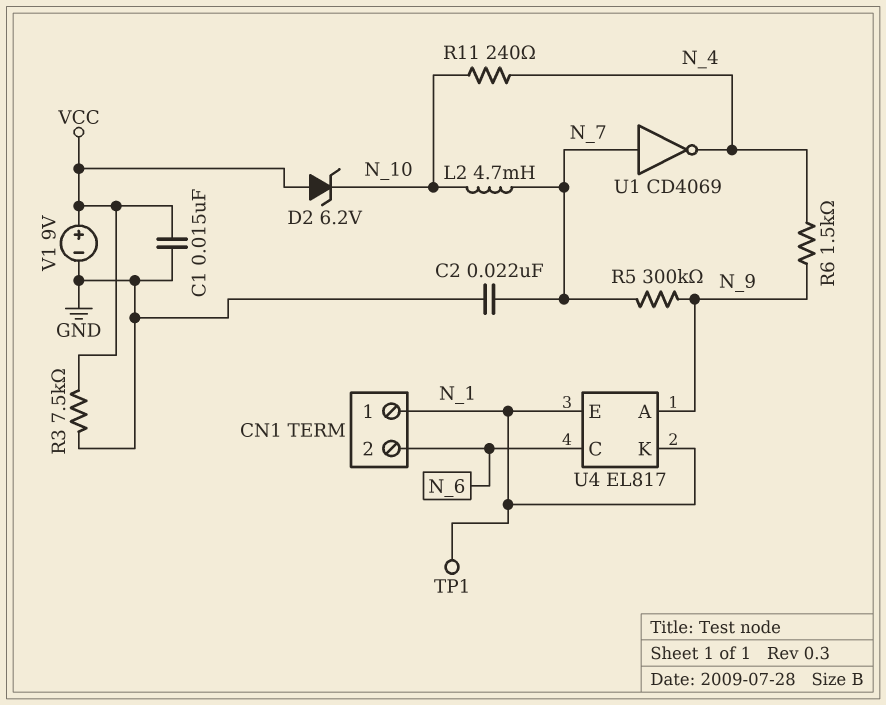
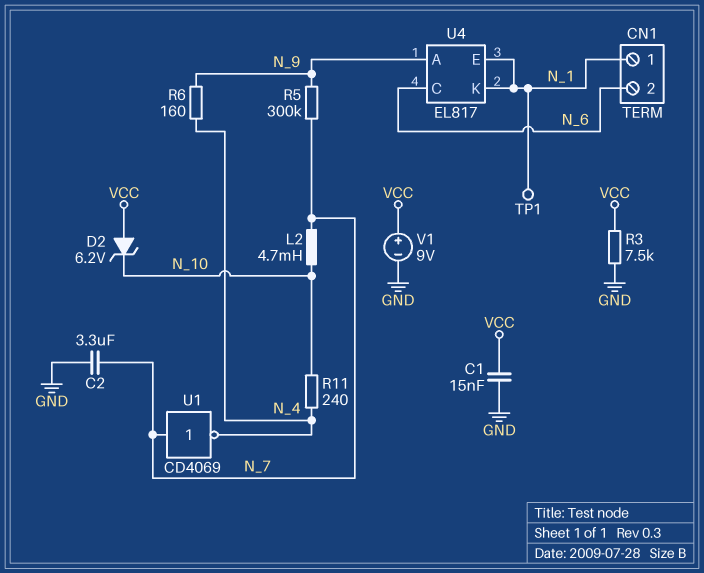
C2: 22nF (GND, N_7) -> 3.3uF (GND, N_7)
R6: 1.5k (N_4, N_9) -> 160 (N_4, N_9)

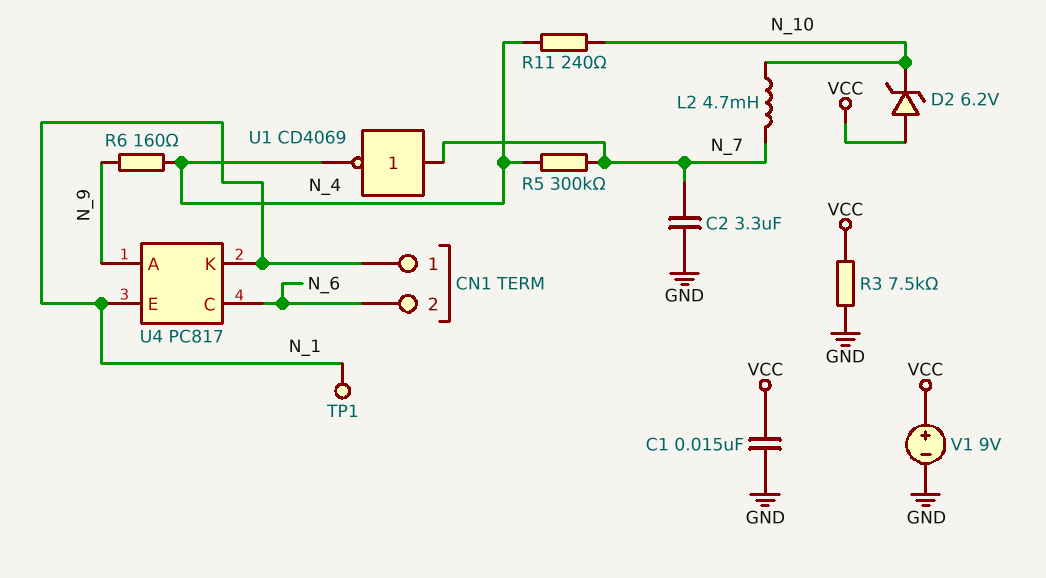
R5: 300k (N_7, N_9) -> 300k (N_4, N_7)
U4: EL817 -> PC817

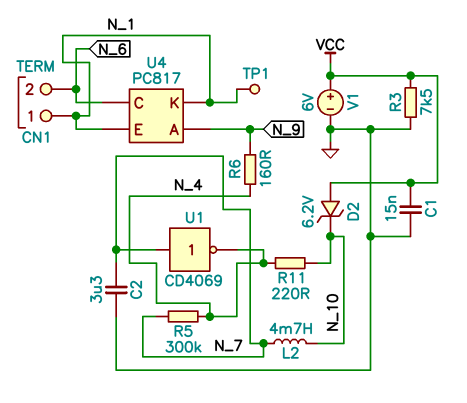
R11: 240 (N_4, N_10) -> 220 (N_4, N_10)
V1: 9V (plus VCC, minus GND) -> 6V (plus VCC, minus GND)

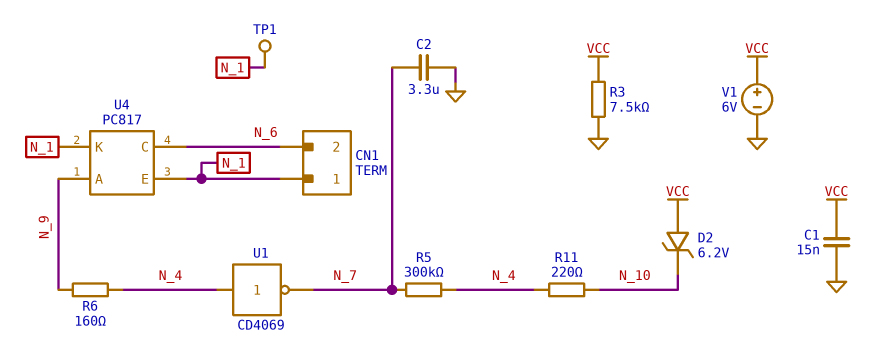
L2: 4.7mH (N_7, N_10) -> none
U1: NOT CD4069 (in N_7, out N_4) -> NOT CD4069 (in N_4, out N_7)

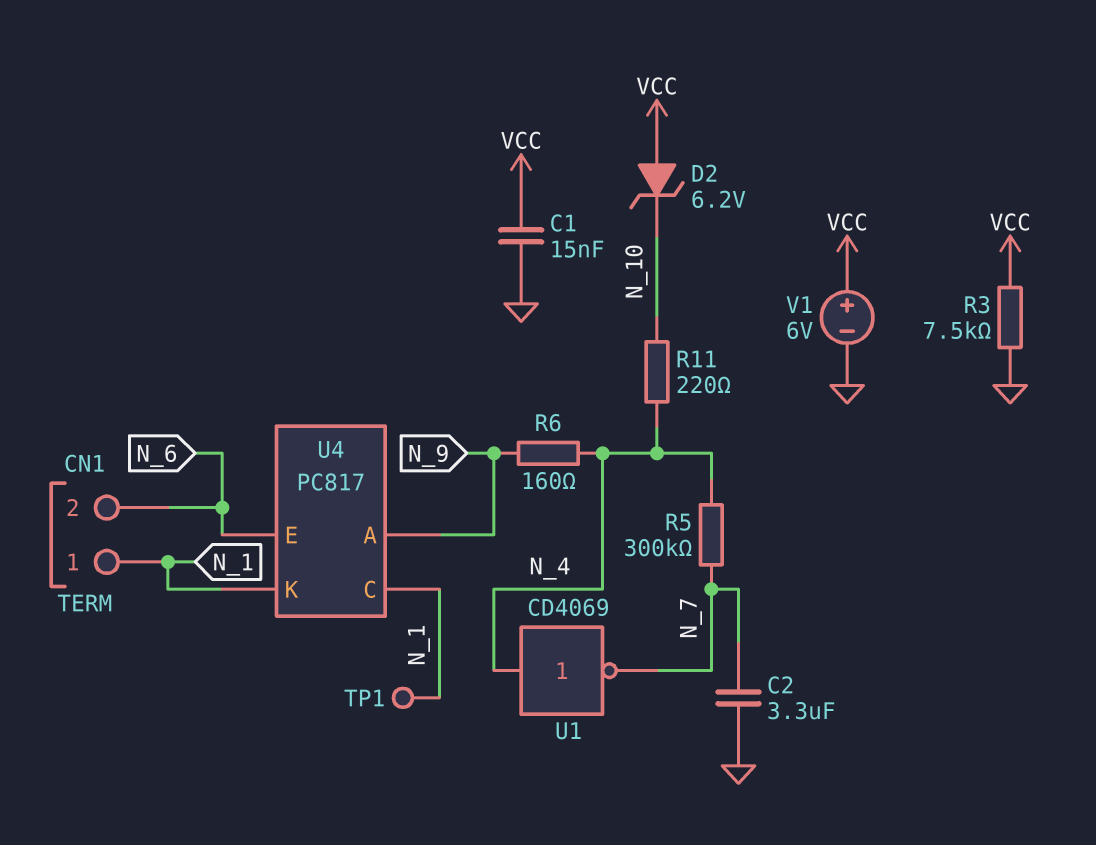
U4 pin C: N_6 -> N_1
U4 pin E: N_1 -> N_6

